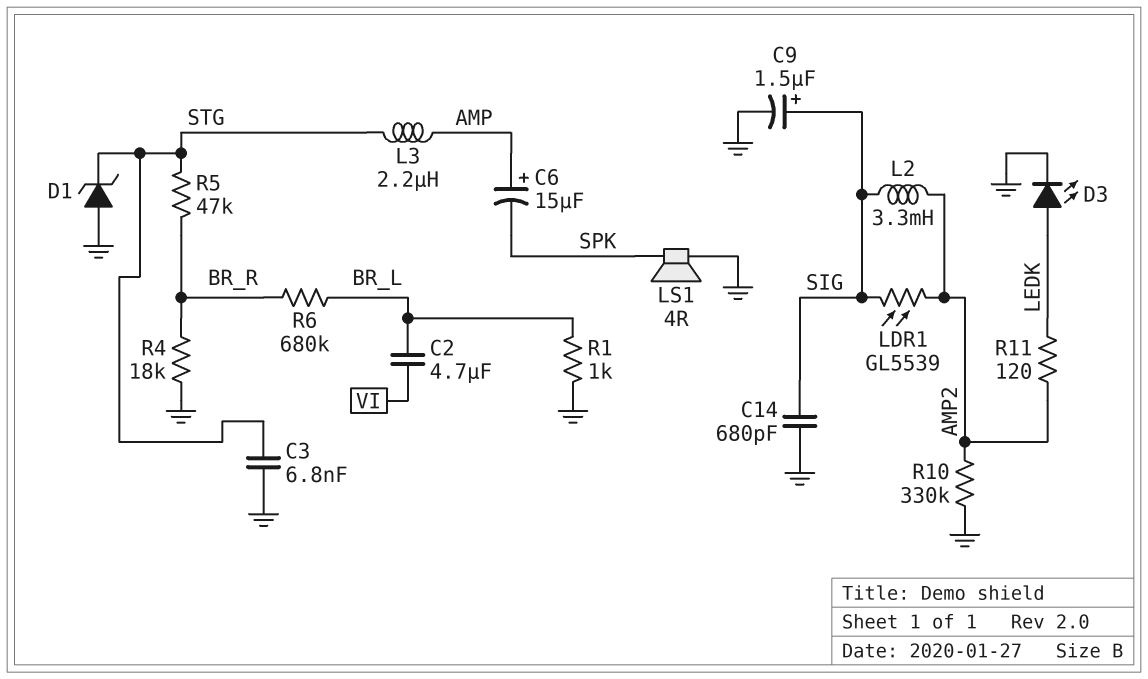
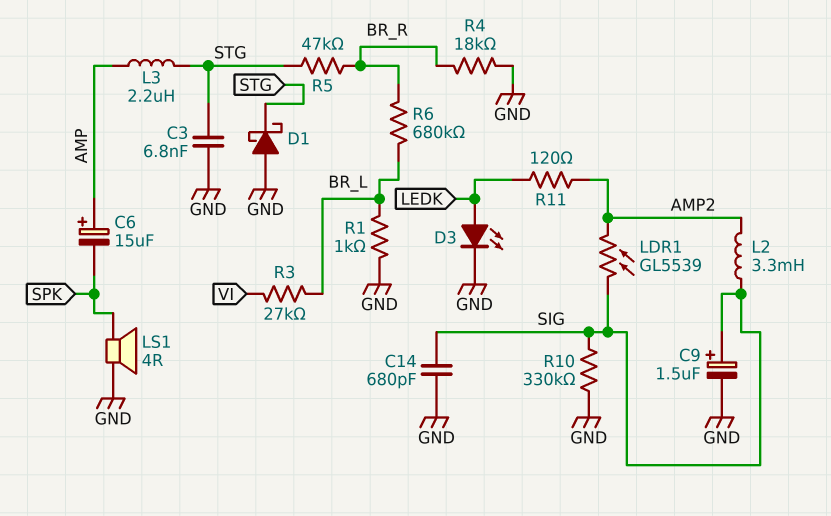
C2: 4.7uF (BR_L, VI) -> none
D1: zener (A GND, K STG) -> schottky (A GND, K STG)
R3: none -> 27k (BR_L, VI)
R10: 330k (AMP2, GND) -> 330k (GND, SIG)

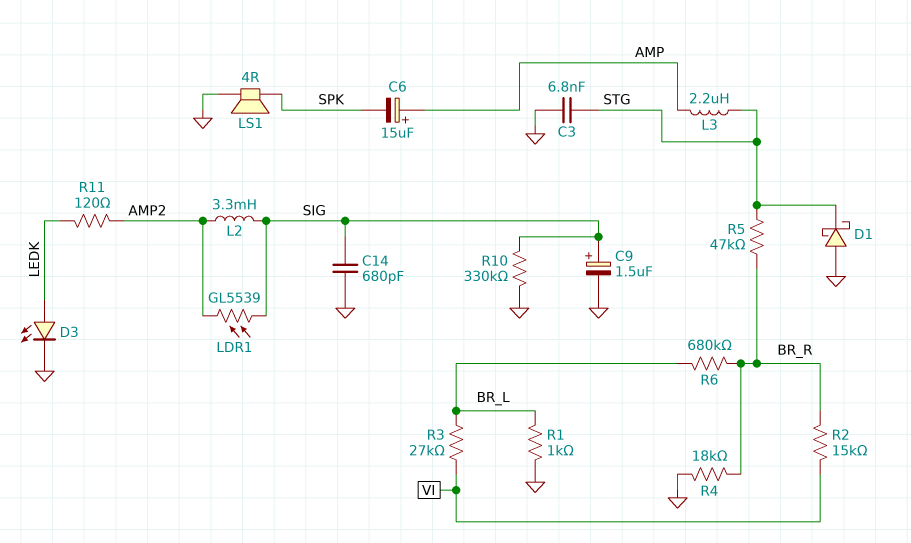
R2: none -> 15k (BR_R, VI)

